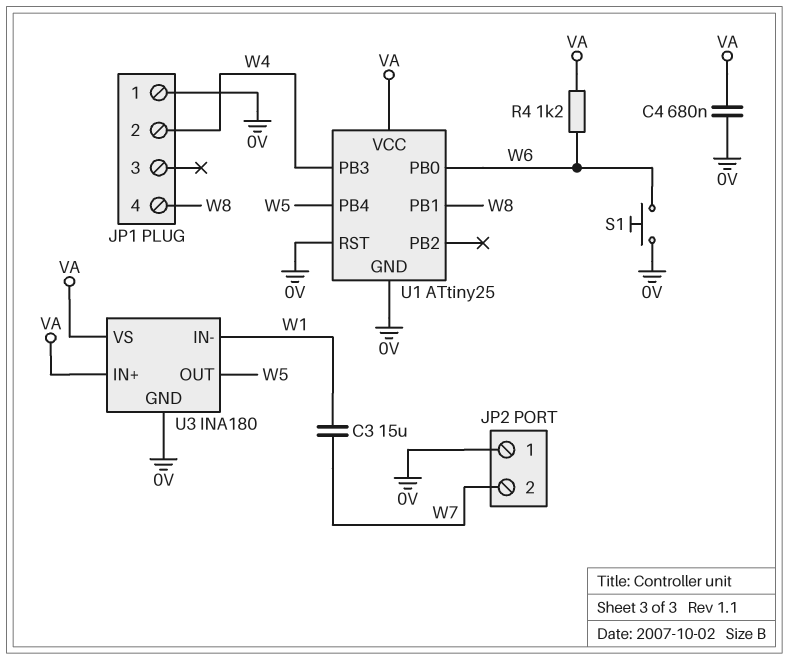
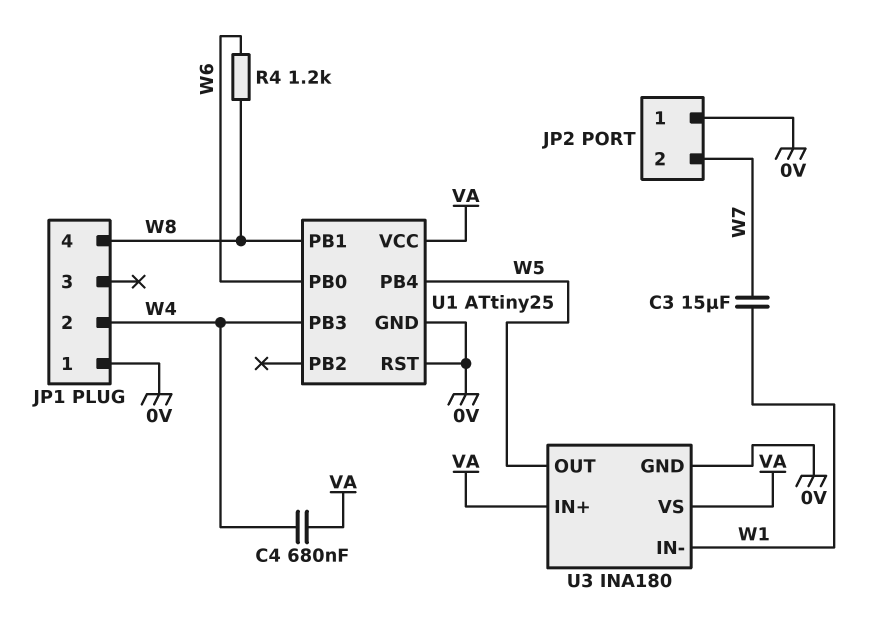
C4: 680nF (0V, VA) -> 680nF (VA, W4)
R4: 1.2k (VA, W6) -> 1.2k (W6, W8)
S1: button (0V, W6) -> none

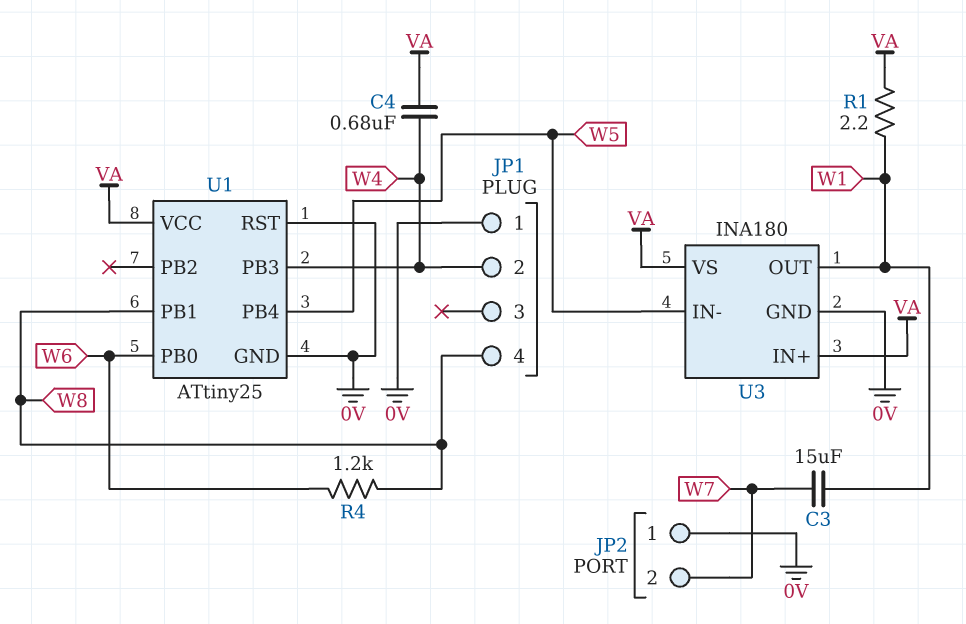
R1: none -> 2.2 (VA, W1)
U3 pin IN-: W1 -> W5
U3 pin OUT: W5 -> W1

